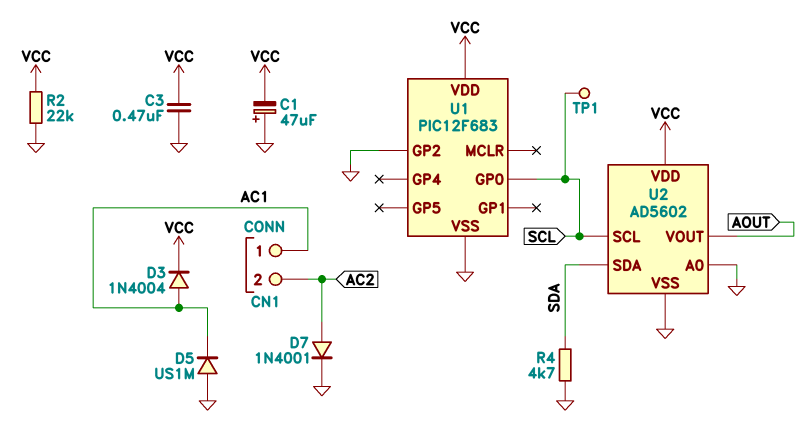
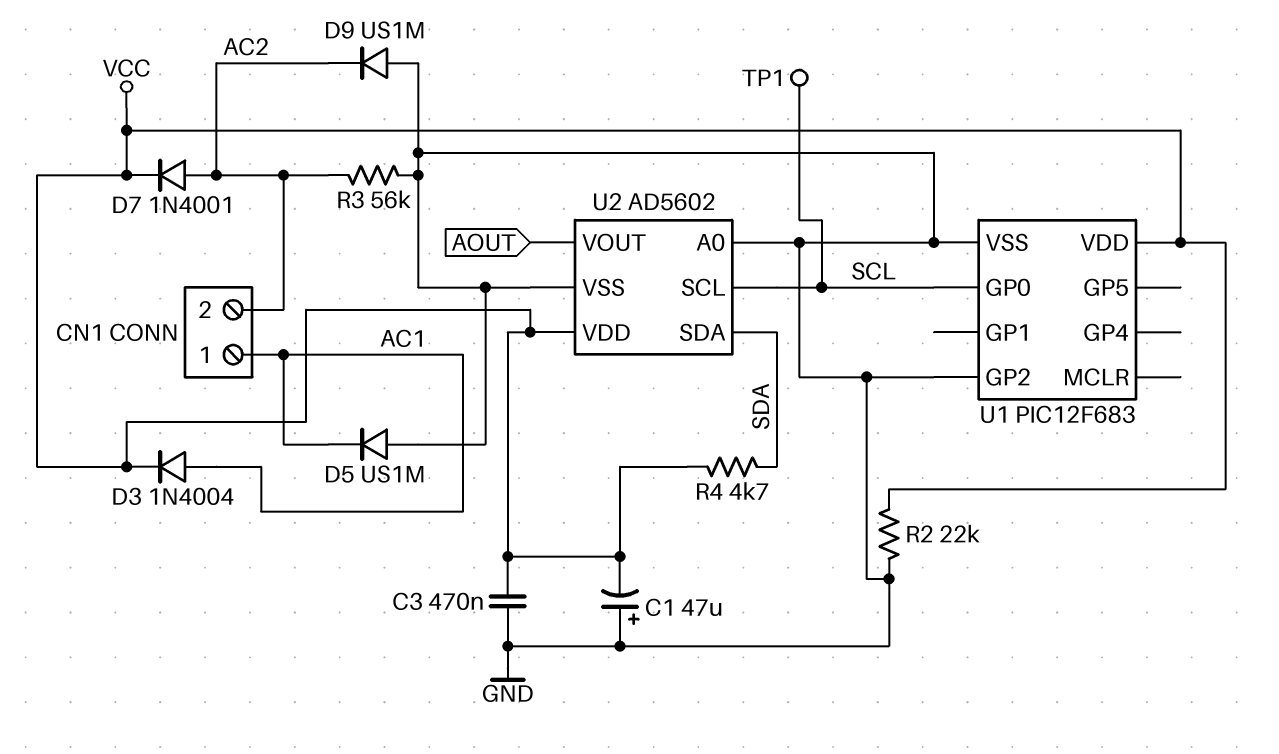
D7: diode 1N4001 (A AC2, K GND) -> diode 1N4001 (A AC2, K VCC)
D9: none -> diode US1M (A GND, K AC2)
R3: none -> 56k (AC2, GND)
R4: 4.7k (GND, SDA) -> 4.7k (SDA, VCC)

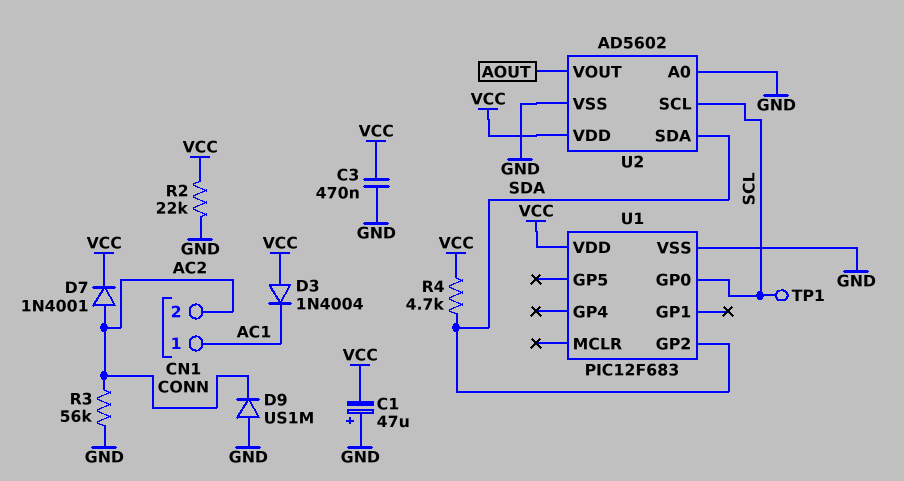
D3: diode 1N4004 (A AC1, K VCC) -> diode 1N4004 (A VCC, K AC1)
D5: diode US1M (A GND, K AC1) -> none
U1 pin GP2: GND -> SDA

